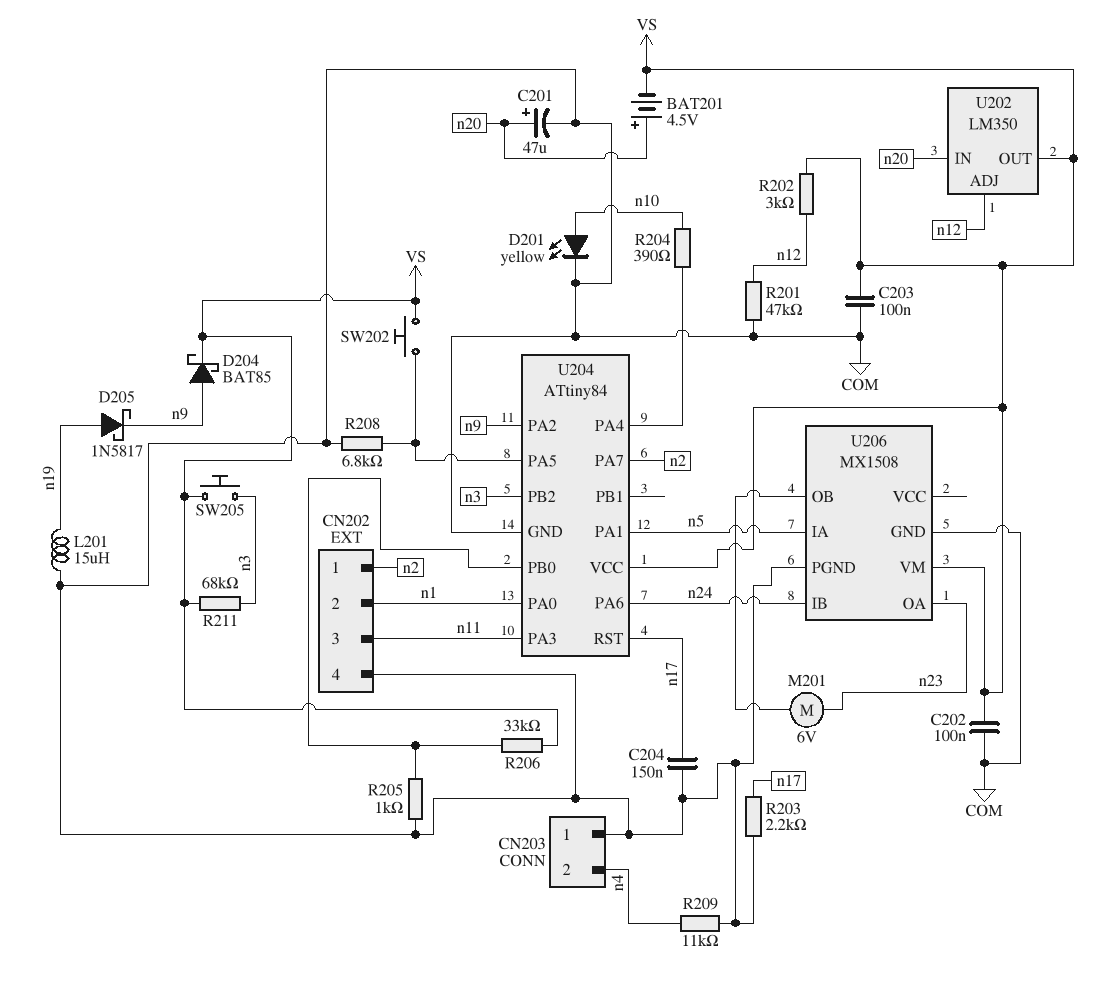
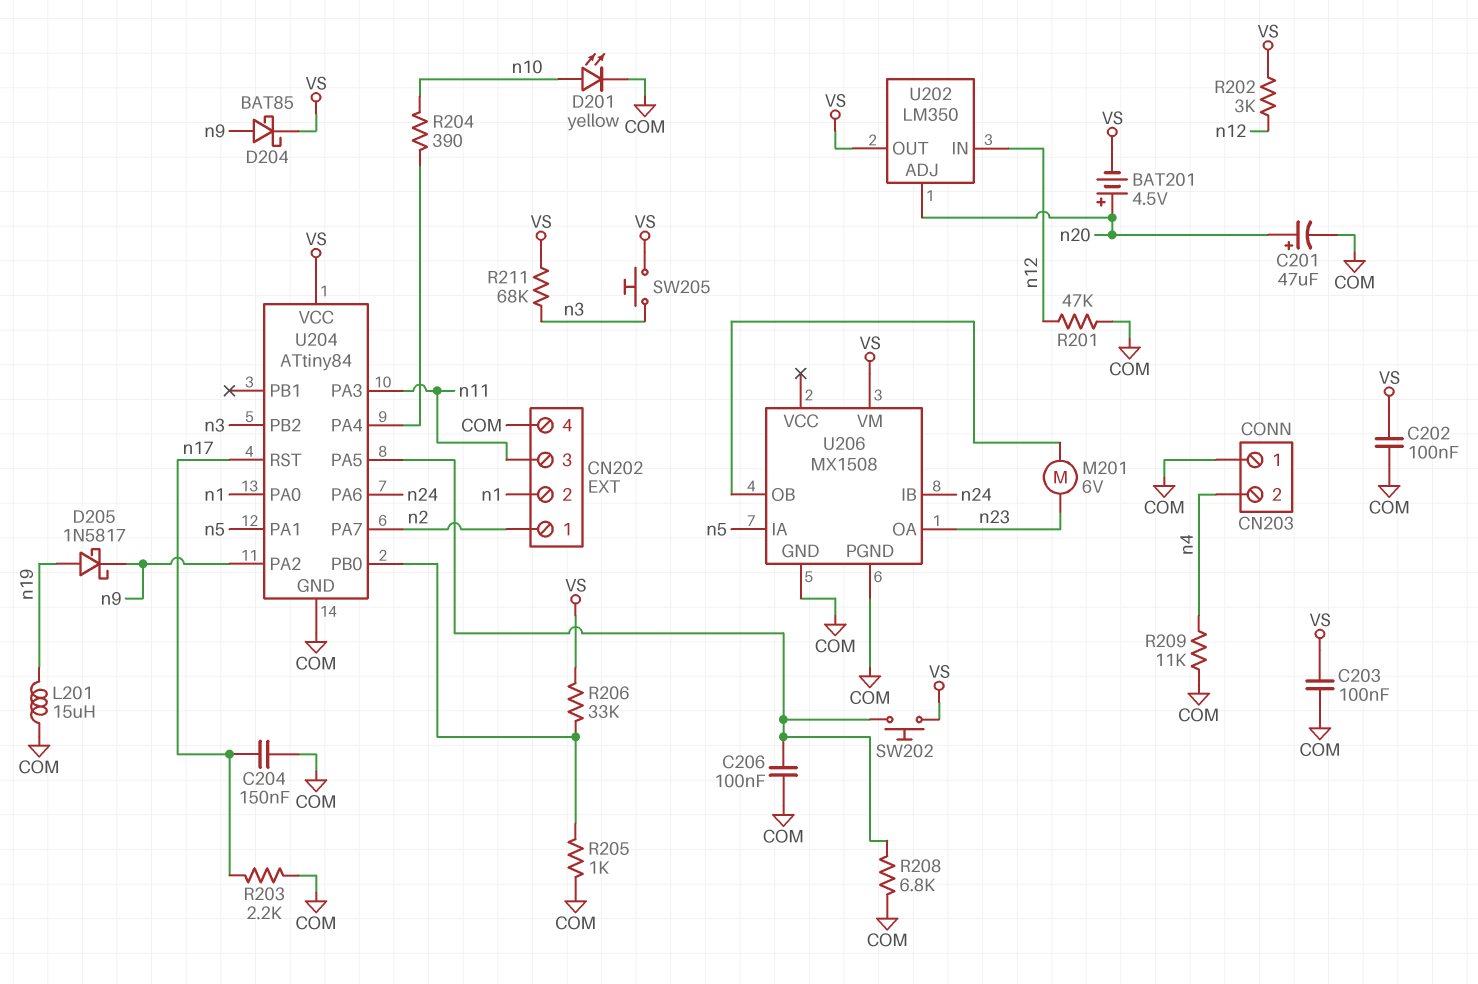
C206: none -> 100nF (COM, U204/PA5)
U202 pin ADJ: n12 -> n20
U202 pin IN: n20 -> n12

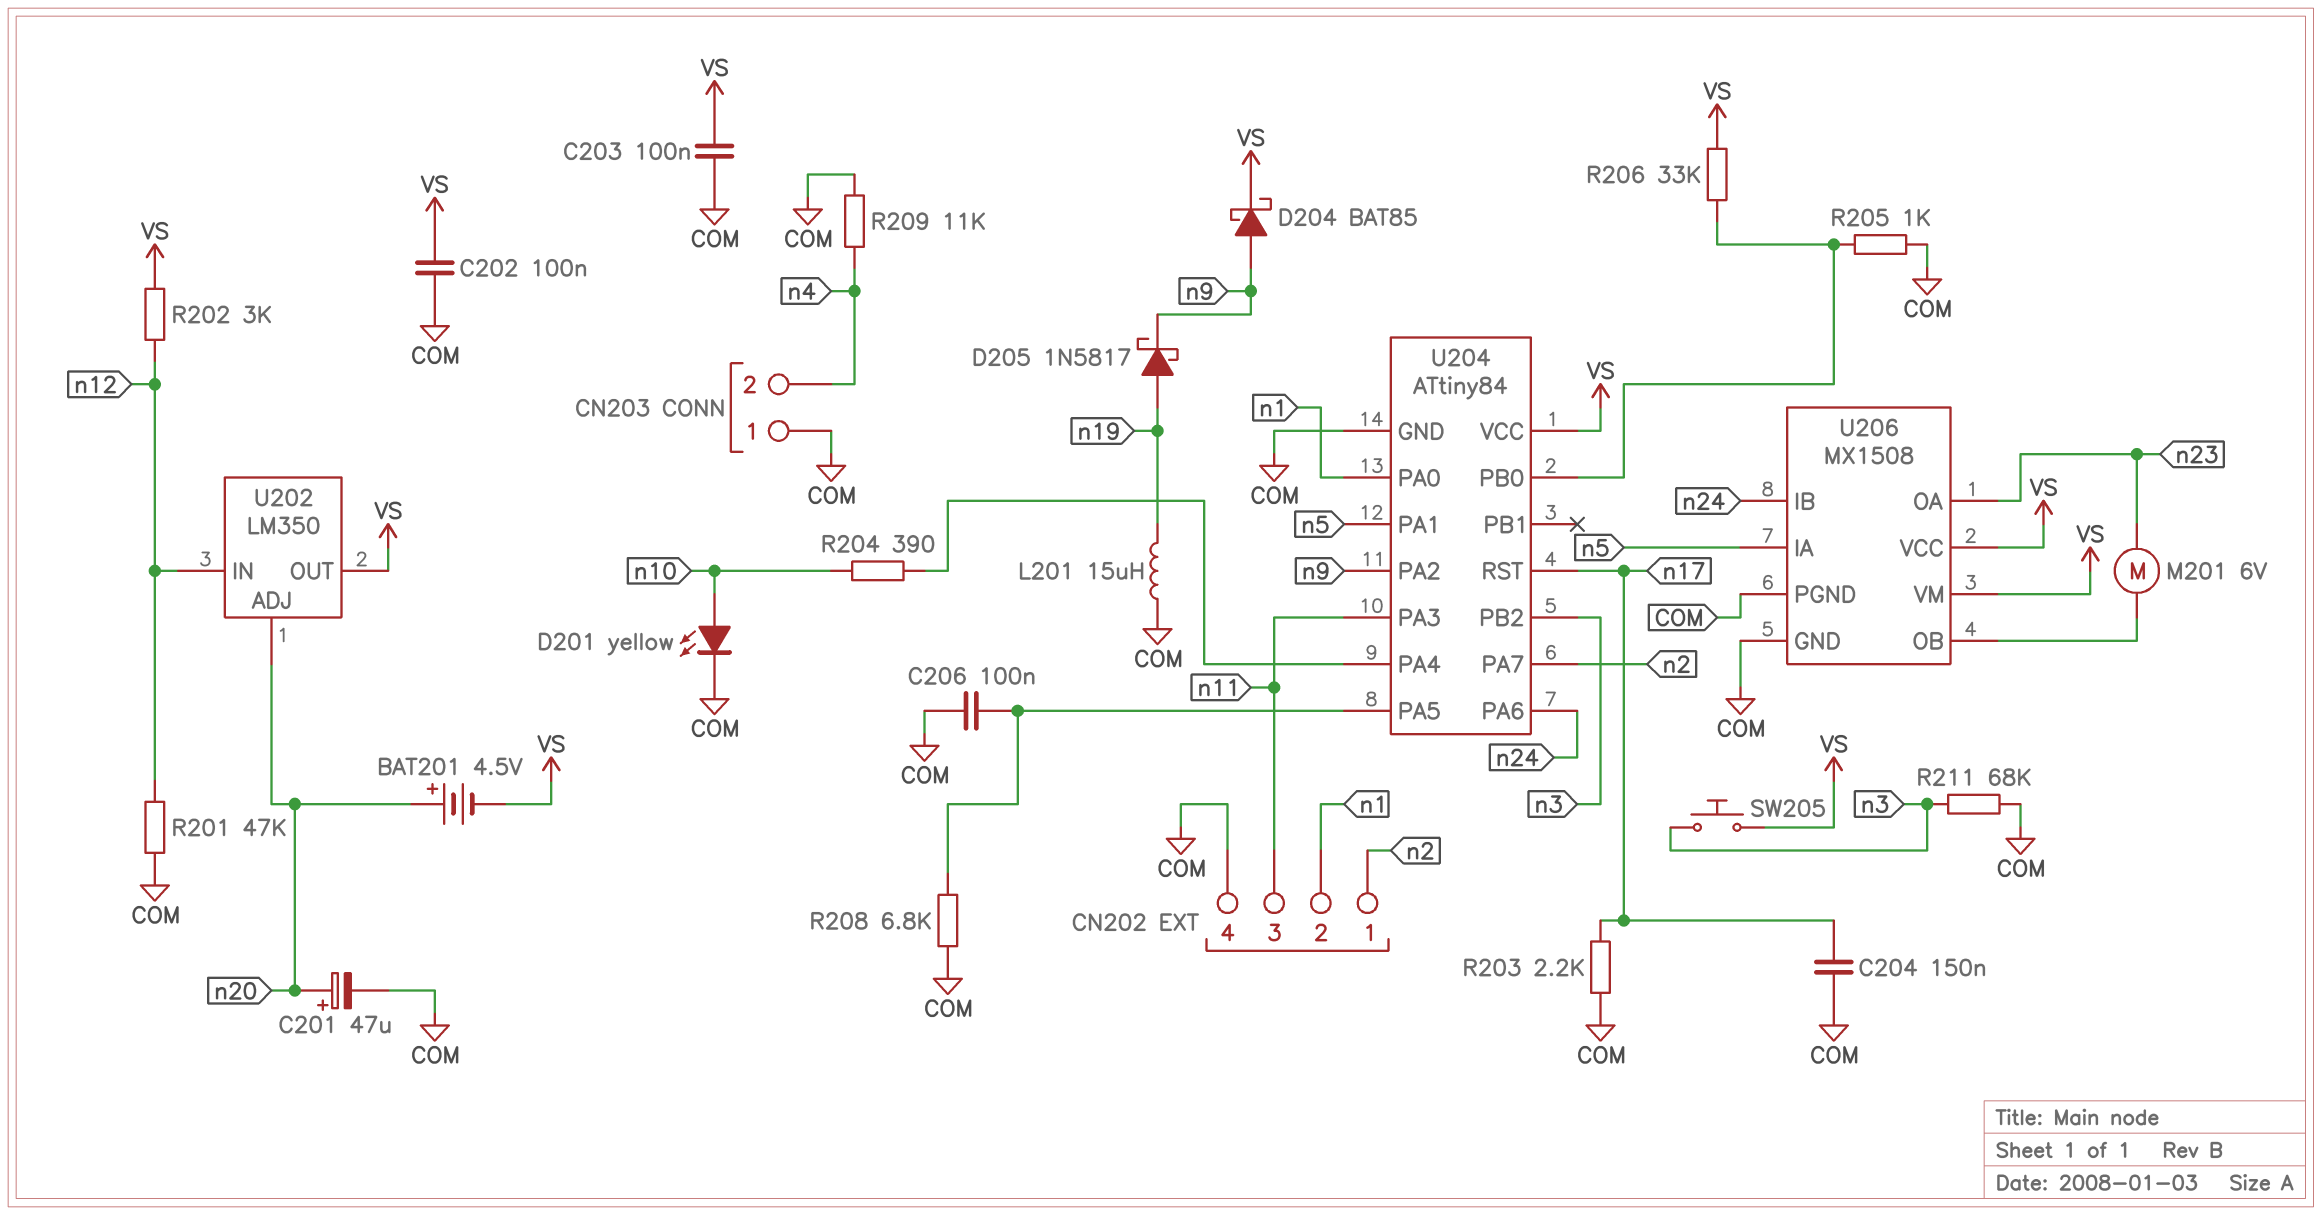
R211: 68k (VS, n3) -> 68k (COM, n3)
SW202: button (U204/PA5, VS) -> none
U206 pin VCC: none -> VS

